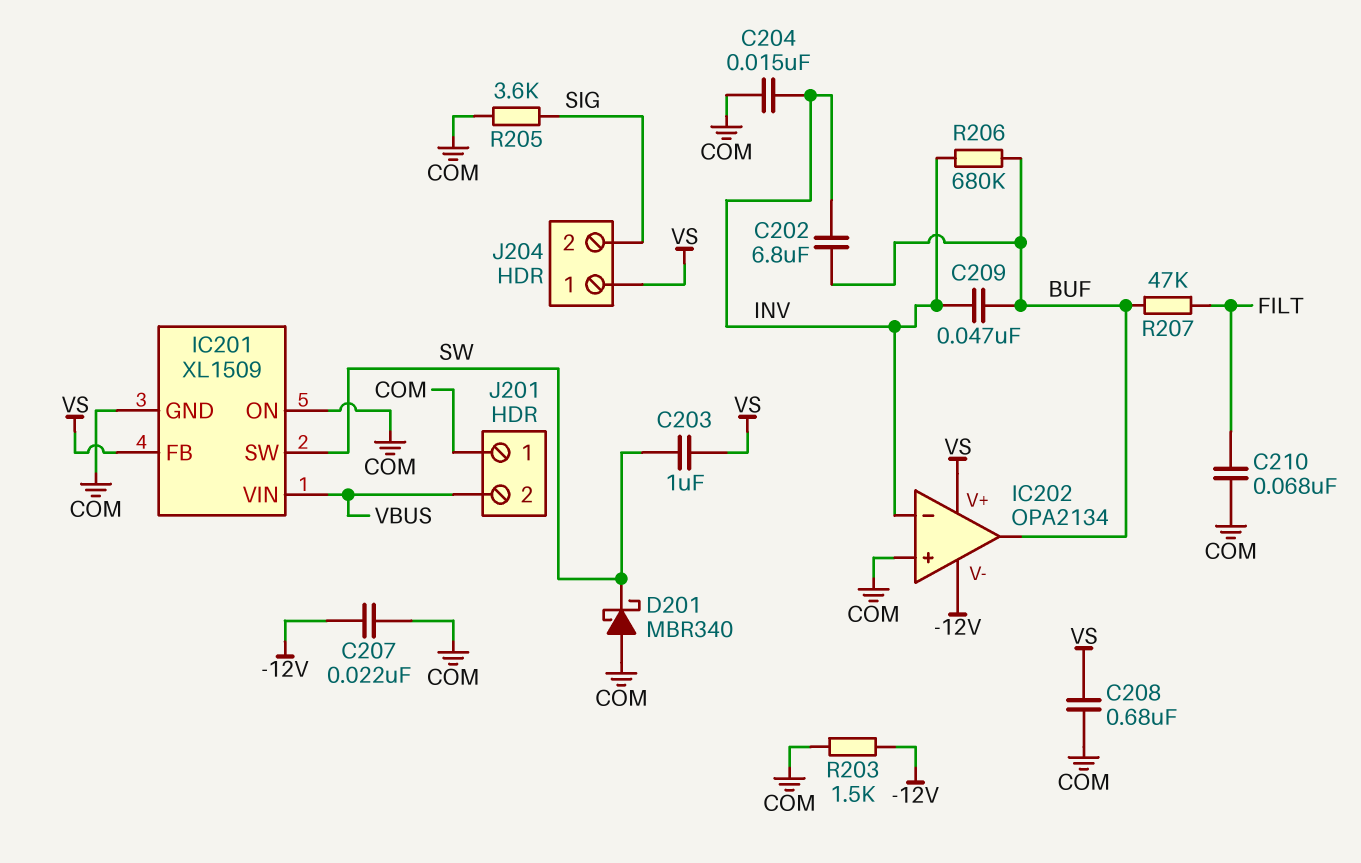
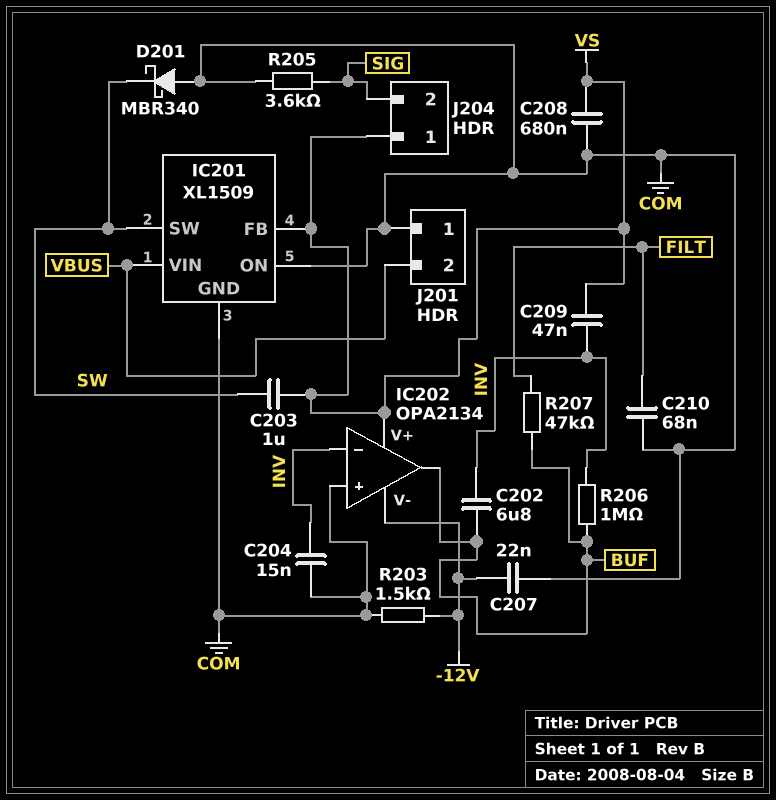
C209: 47nF (BUF, INV) -> 47nF (INV, VS)
R206: 680k (BUF, INV) -> 1M (BUF, INV)

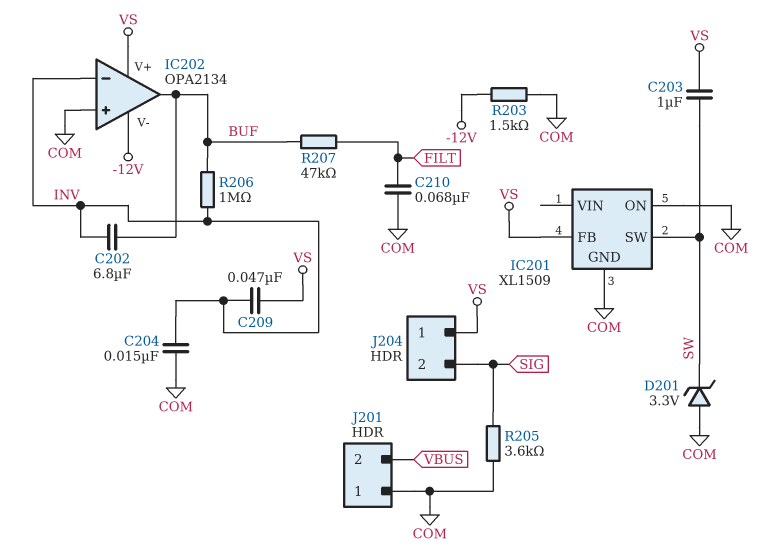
C207: 22nF (-12V, COM) -> none
C208: 680nF (COM, VS) -> none
D201: schottky MBR340 (A COM, K SW) -> zener 3.3V (A COM, K SW)
IC201 pin VIN: VBUS -> none

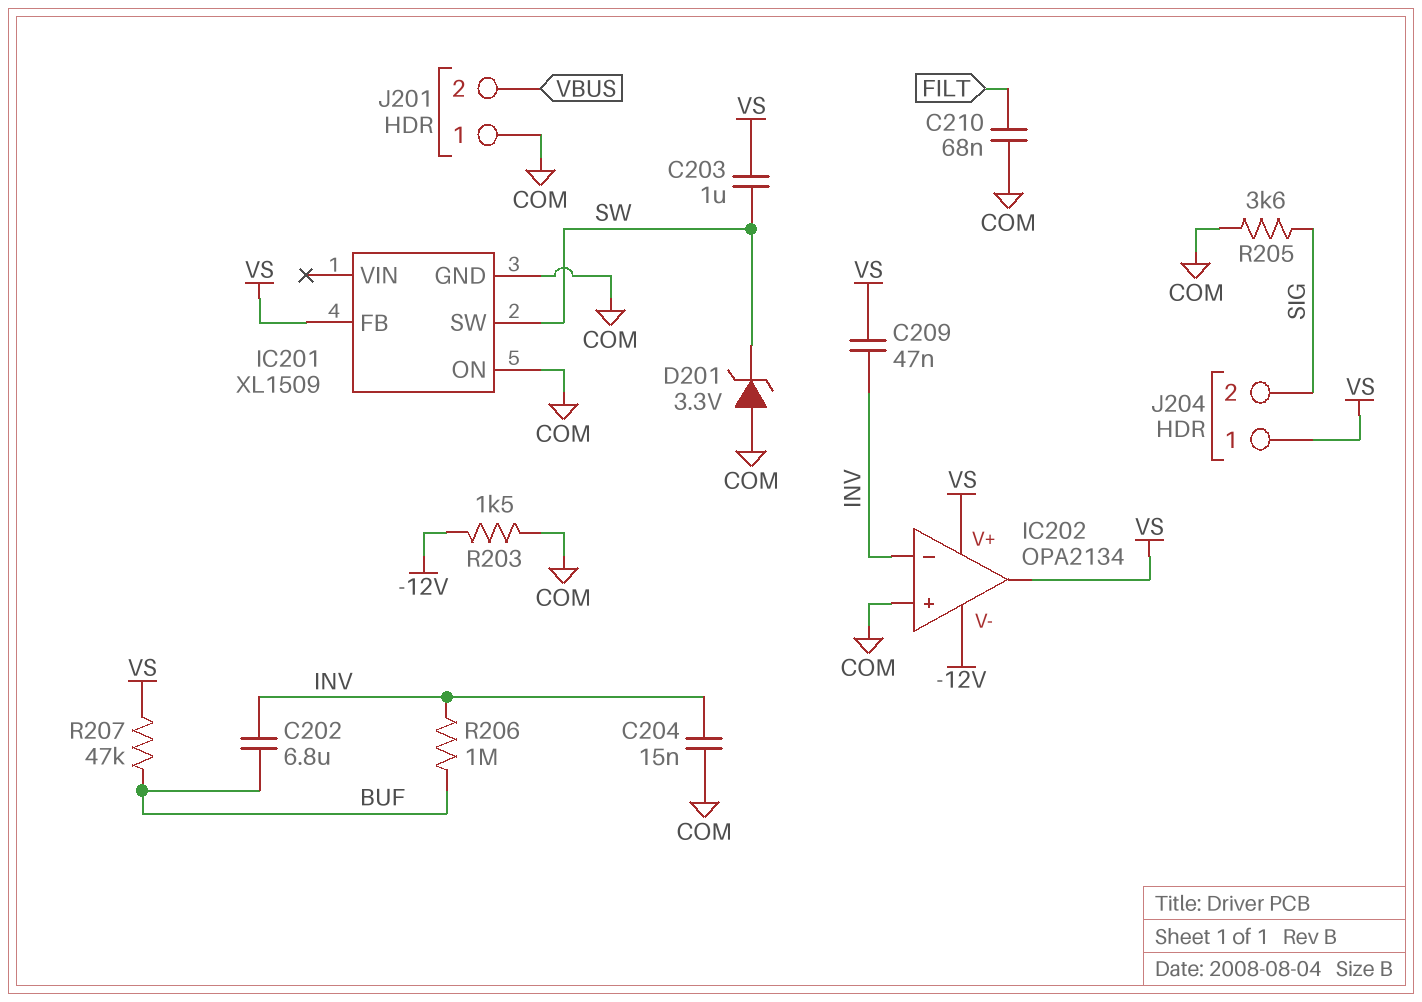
IC202 pin out: BUF -> VS
R207: 47k (BUF, FILT) -> 47k (BUF, VS)

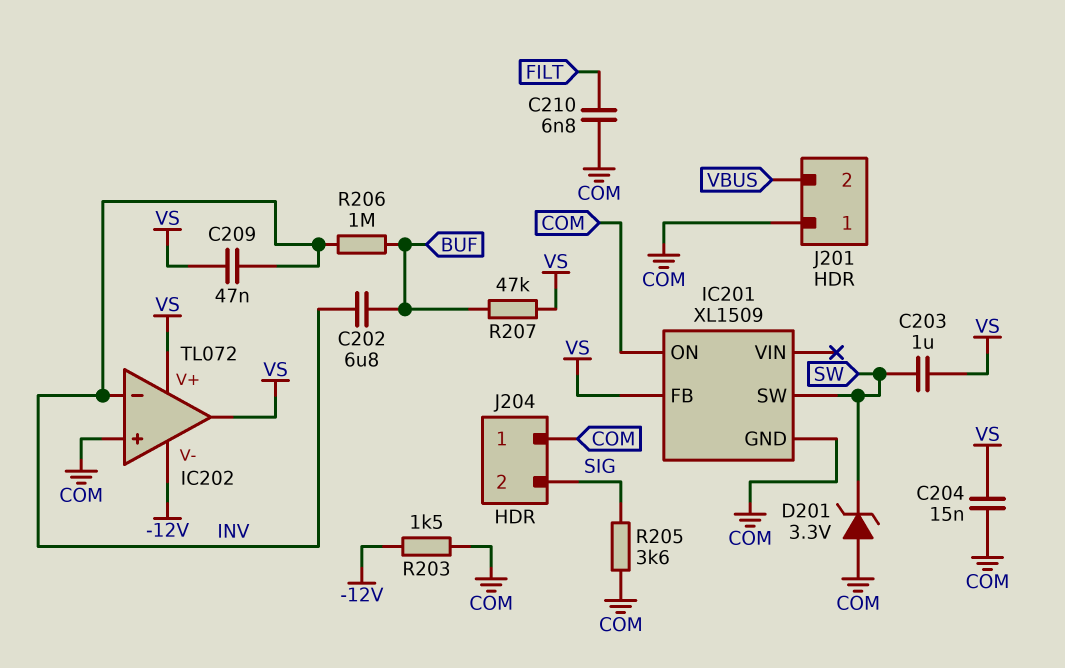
C204: 15nF (COM, INV) -> 15nF (COM, VS)
C210: 68nF (COM, FILT) -> 6.8nF (COM, FILT)
IC202: OPA2134 -> TL072
J204 pin 1: VS -> COM

